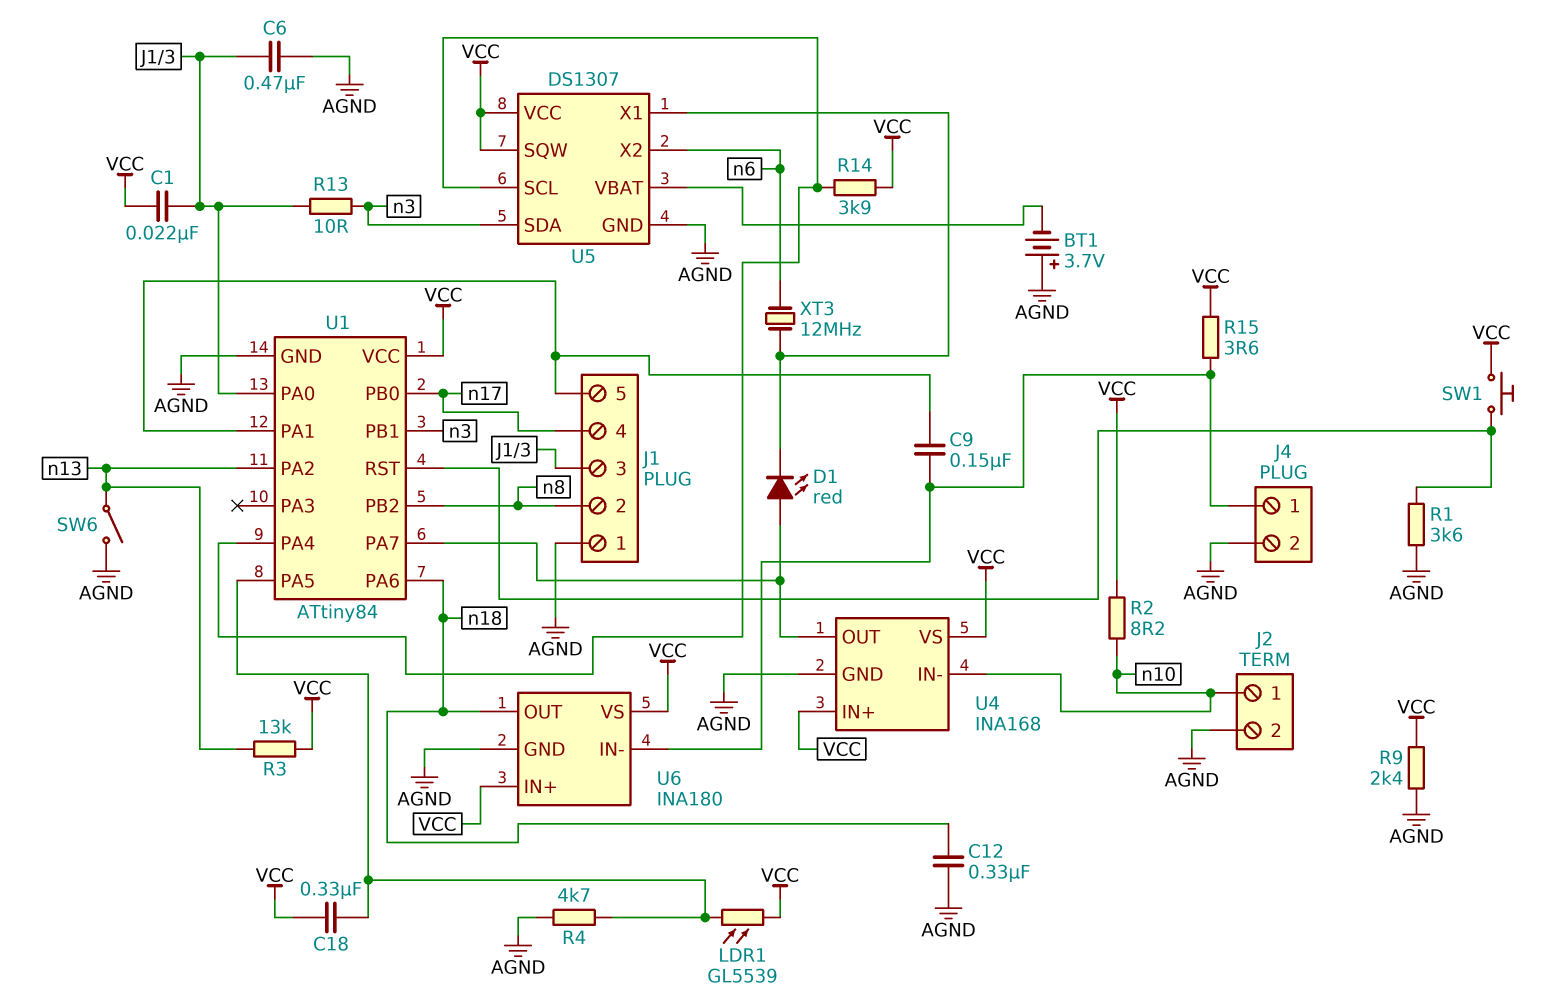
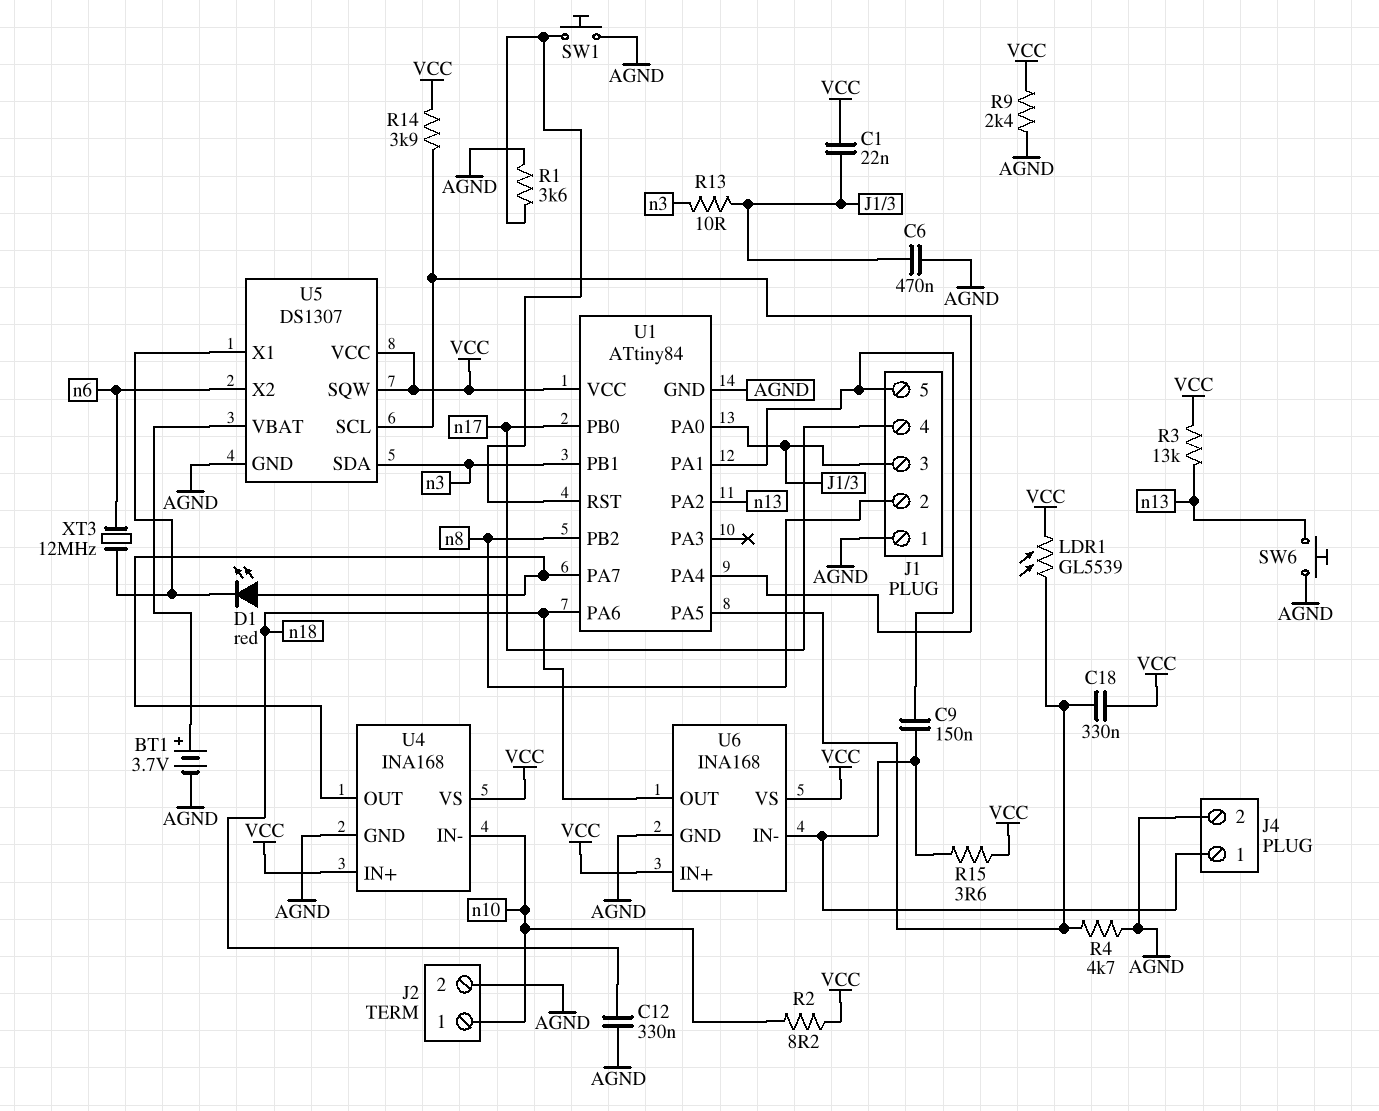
BT1: 3.7V (plus AGND, minus U5/VBAT) -> 3.7V (plus U5/VBAT, minus AGND)
SW1: button (U1/RST, VCC) -> button (AGND, U1/RST)
SW6: switch (AGND, n13) -> button (AGND, n13)
U6: INA180 -> INA168

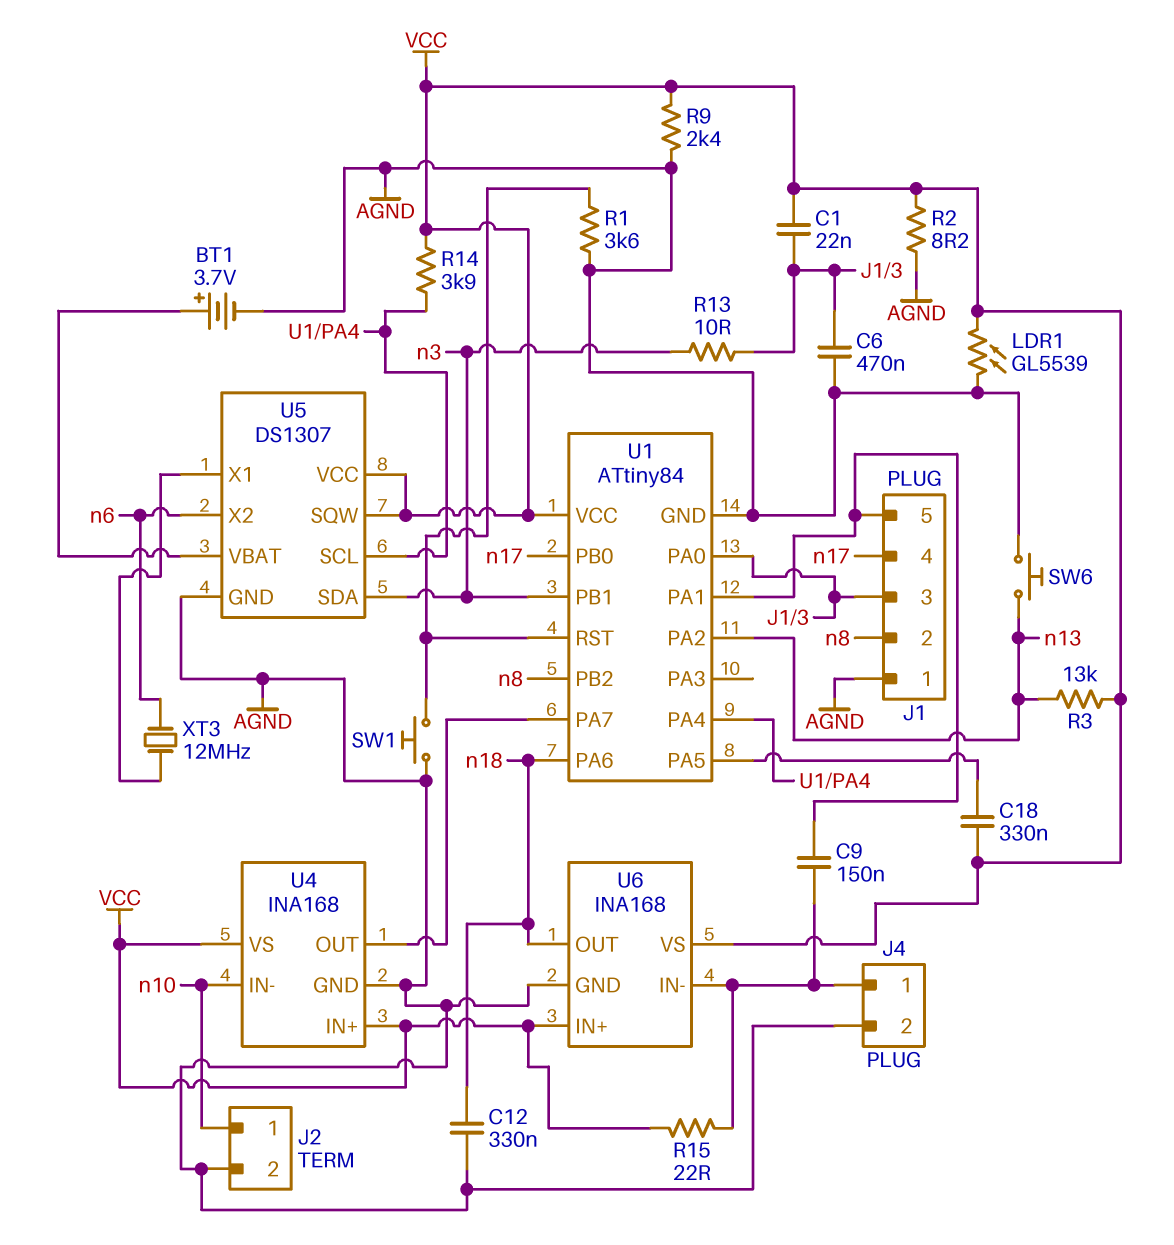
D1: LED red (A U1/PA7, K U5/X1) -> none
LDR1: GL5539 (U1/PA5, VCC) -> GL5539 (AGND, VCC)
R2: 8.2 (VCC, n10) -> 8.2 (AGND, VCC)
R4: 4.7k (AGND, U1/PA5) -> none
R15: 3.6 (J4/1, VCC) -> 22 (J4/1, VCC)

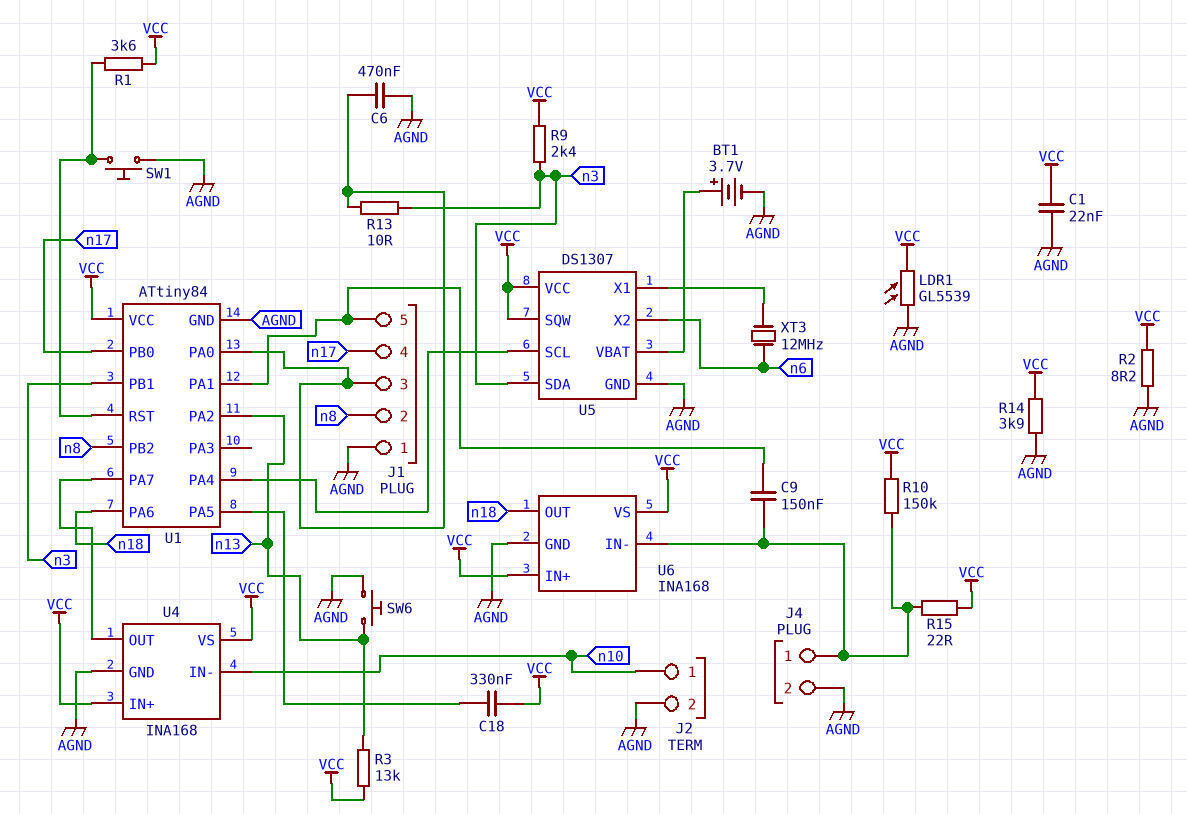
C1: 22nF (J1/3, VCC) -> 22nF (AGND, VCC)
C12: 330nF (AGND, n18) -> none
R1: 3.6k (AGND, U1/RST) -> 3.6k (U1/RST, VCC)
R9: 2.4k (AGND, VCC) -> 2.4k (VCC, n3)
R10: none -> 150k (J4/1, VCC)
R14: 3.9k (U1/PA4, VCC) -> 3.9k (AGND, VCC)

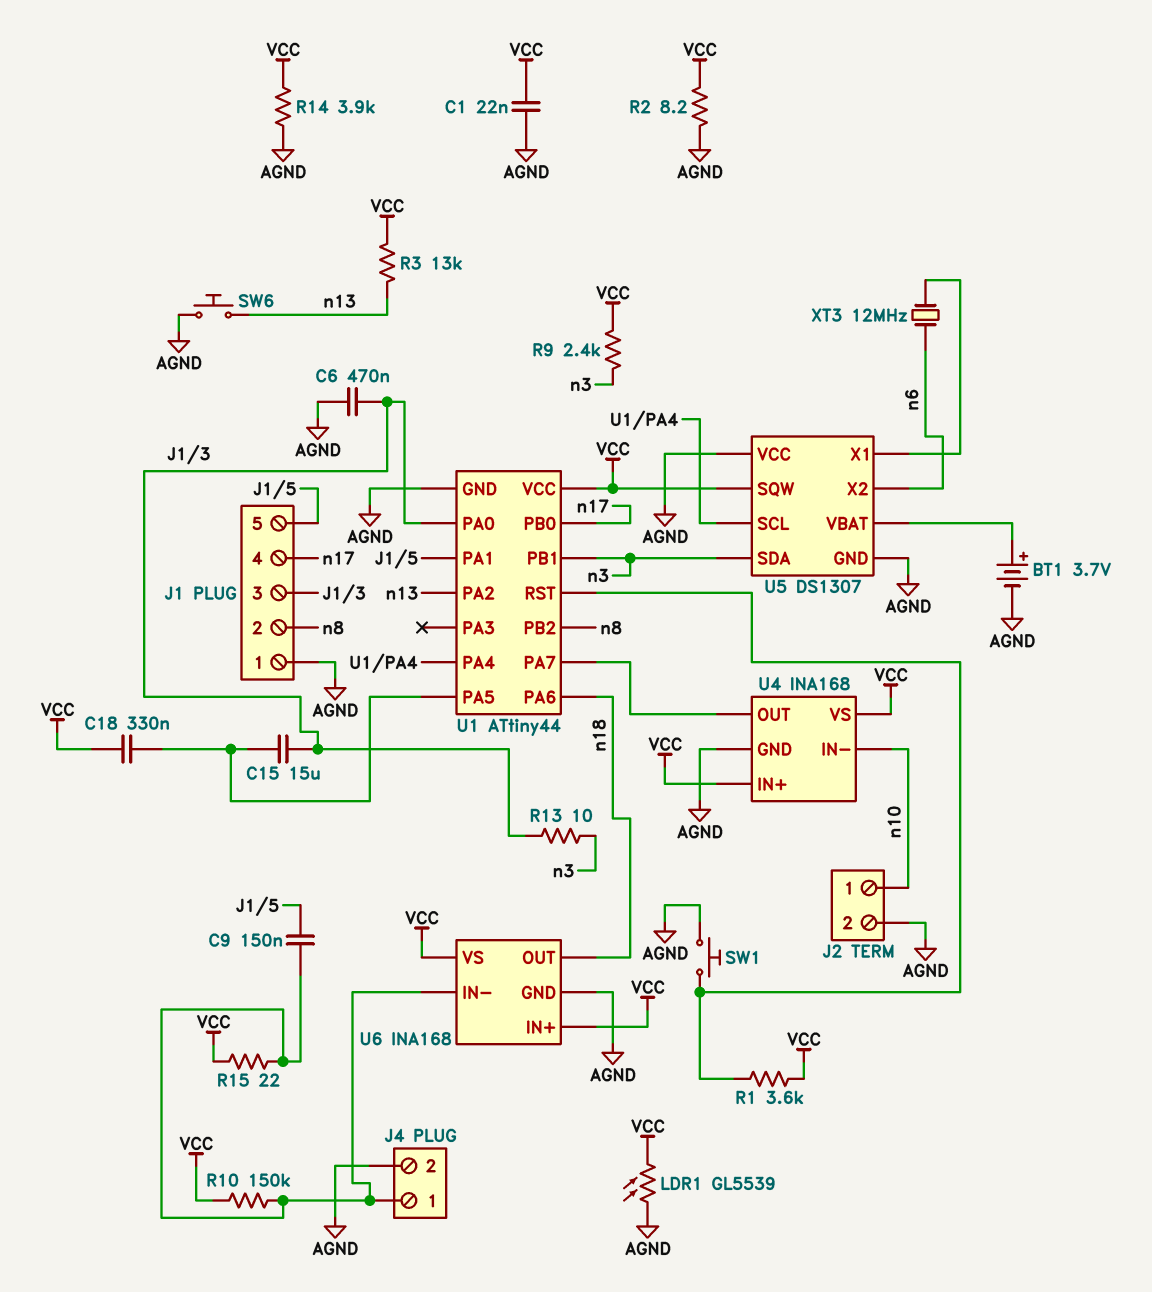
C15: none -> 15uF (J1/3, U1/PA5)
U1: ATtiny84 -> ATtiny44
U5 pin VCC: VCC -> AGND

